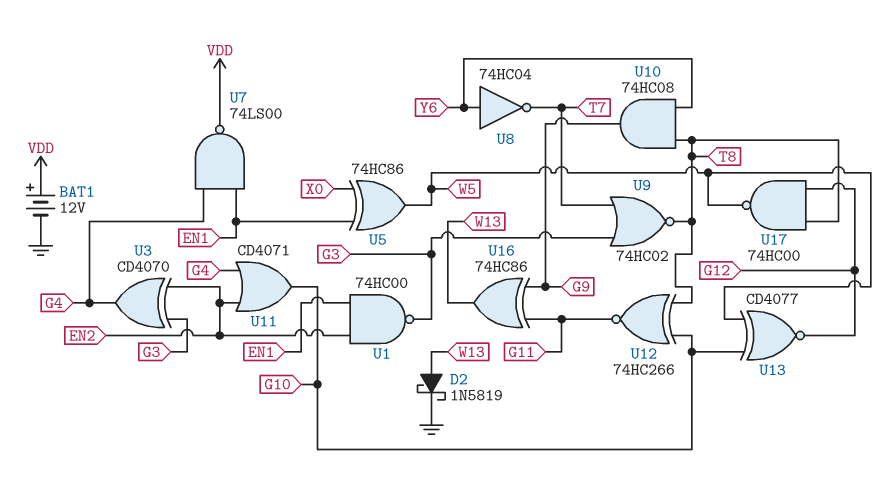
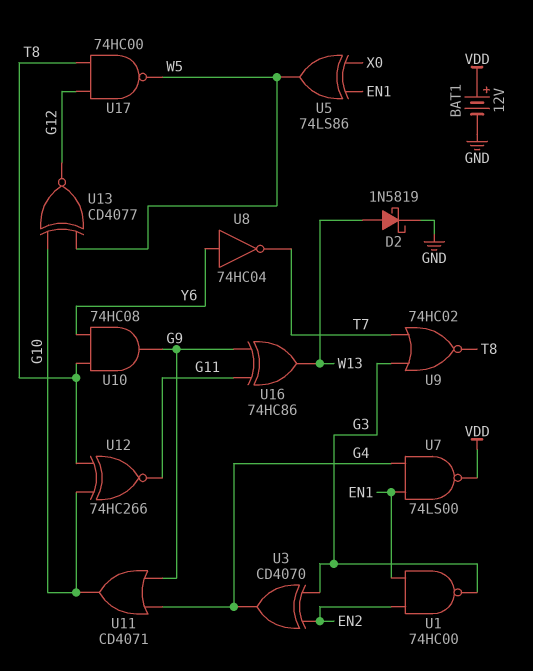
U5: XOR 74HC86 (in EN1, in X0, out W5) -> XOR 74LS86 (in EN1, in X0, out W5)
U11: OR CD4071 (in EN2, in G4, out G10) -> OR CD4071 (in G4, in G9, out G10)

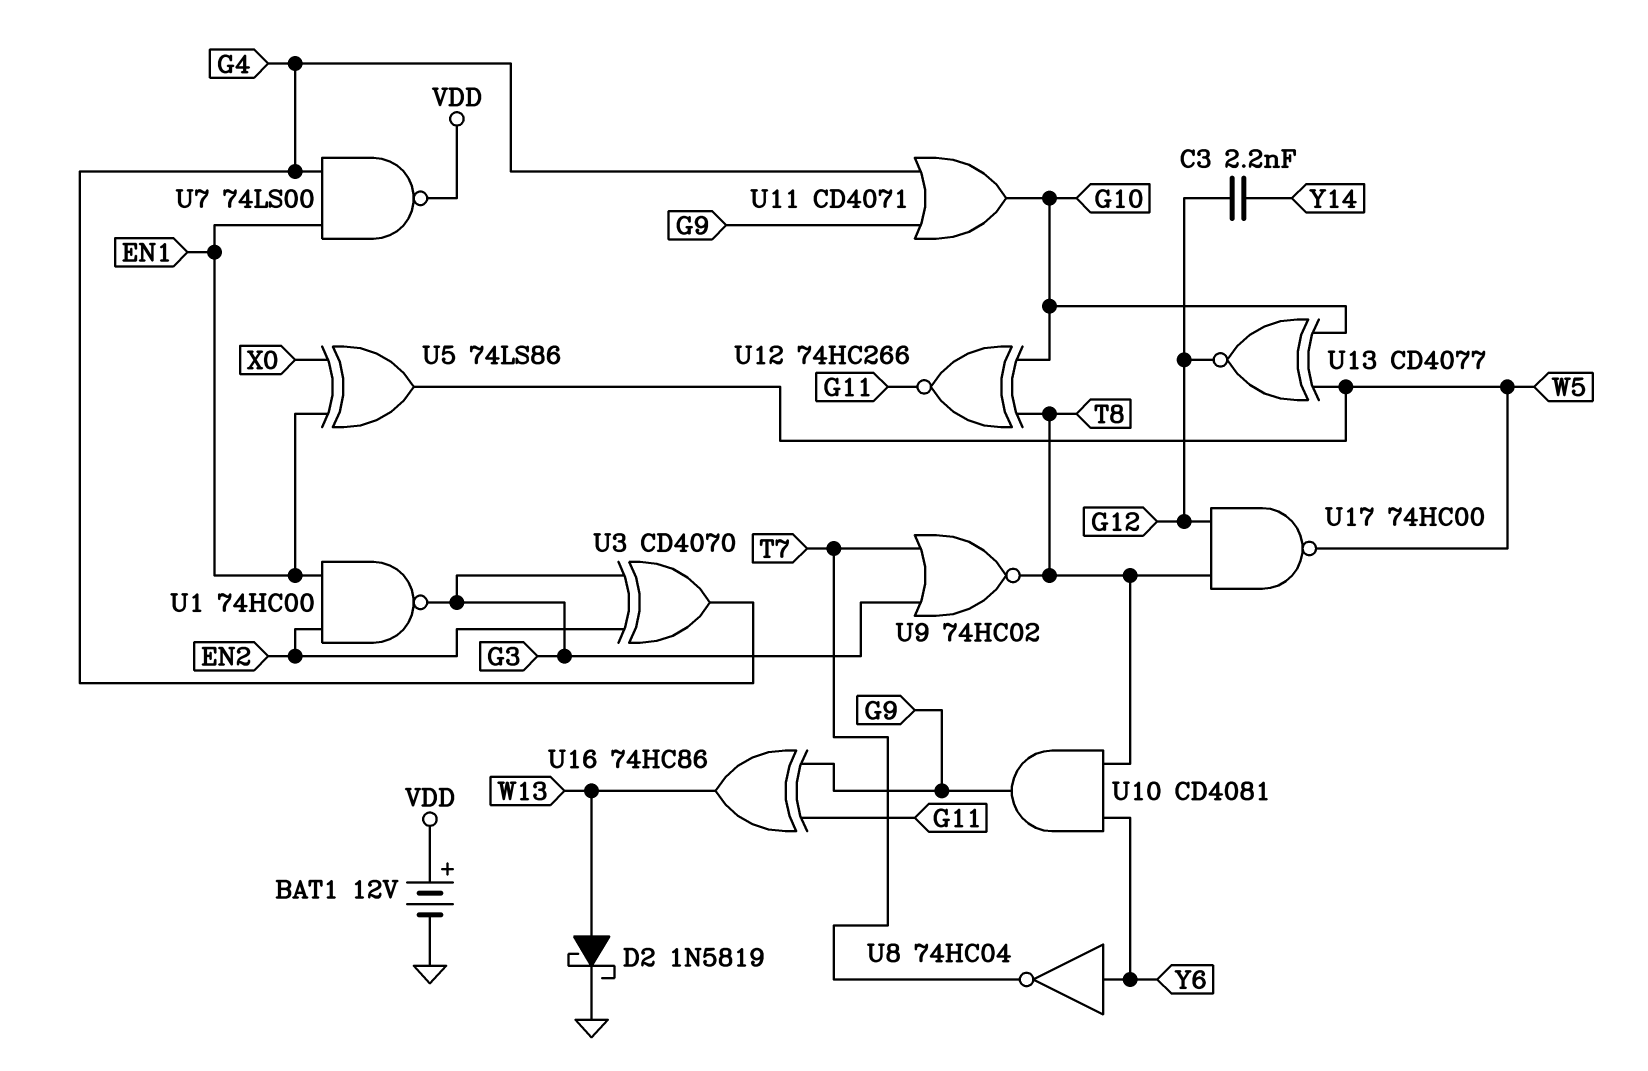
C3: none -> 2.2nF (G12, Y14)
U10: AND 74HC08 (in T8, in Y6, out G9) -> AND CD4081 (in T8, in Y6, out G9)

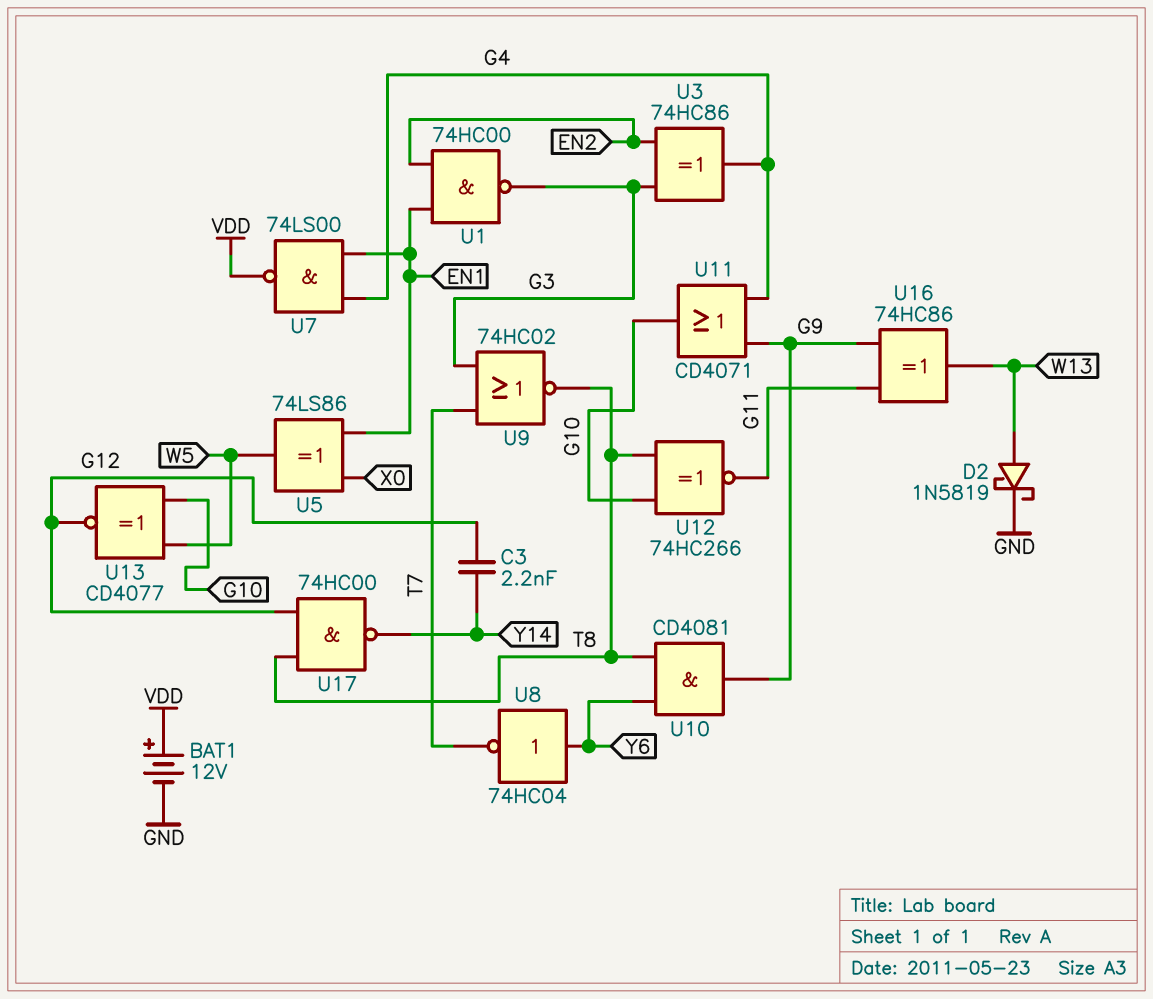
U3: XOR CD4070 (in EN2, in G3, out G4) -> XOR 74HC86 (in EN2, in G3, out G4)
U17: NAND 74HC00 (in G12, in T8, out W5) -> NAND 74HC00 (in G12, in T8, out Y14)

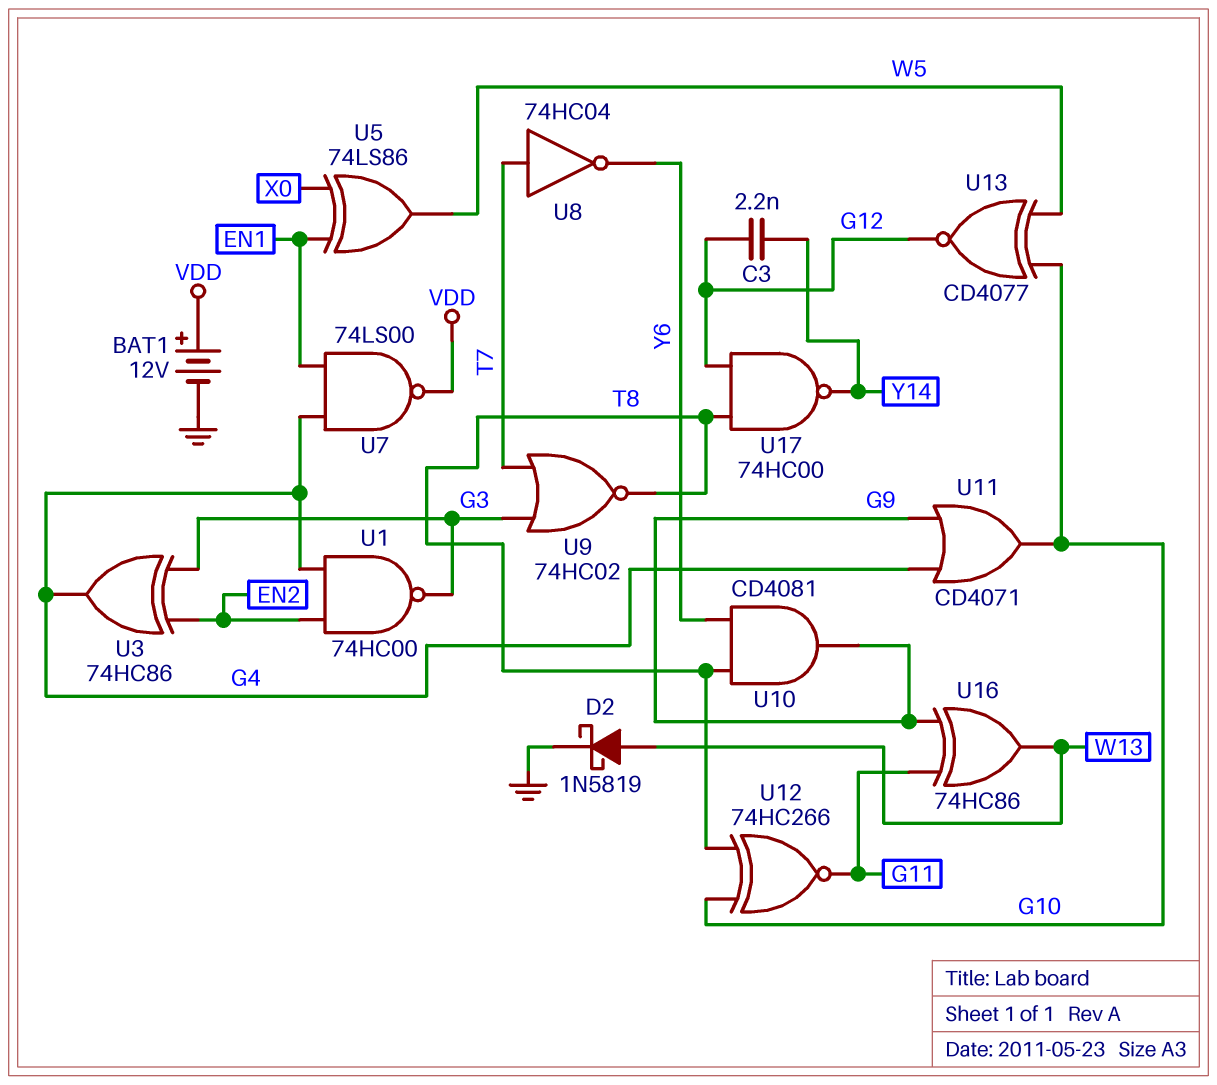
U1: NAND 74HC00 (in EN1, in EN2, out G3) -> NAND 74HC00 (in EN2, in G4, out G3)
U8: NOT 74HC04 (in Y6, out T7) -> NOT 74HC04 (in T7, out Y6)

